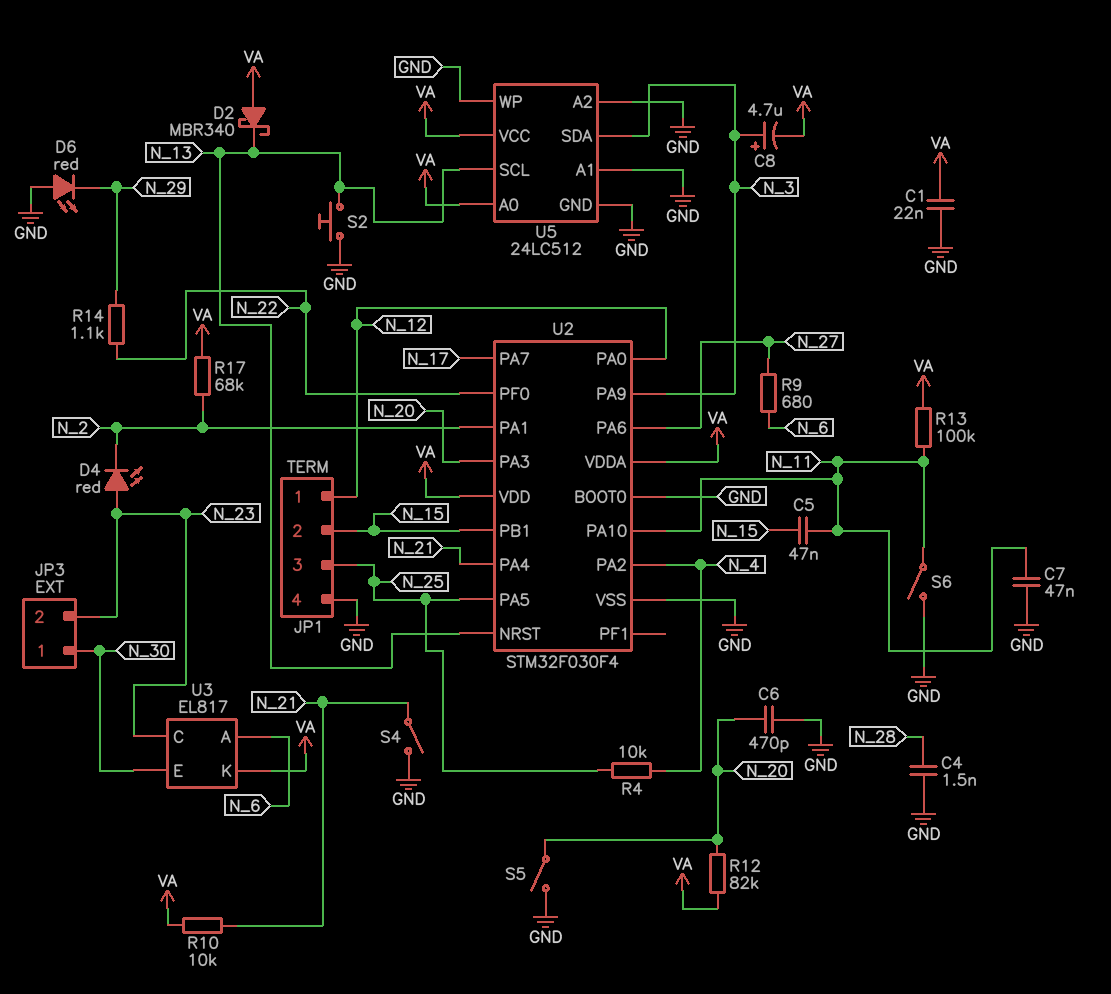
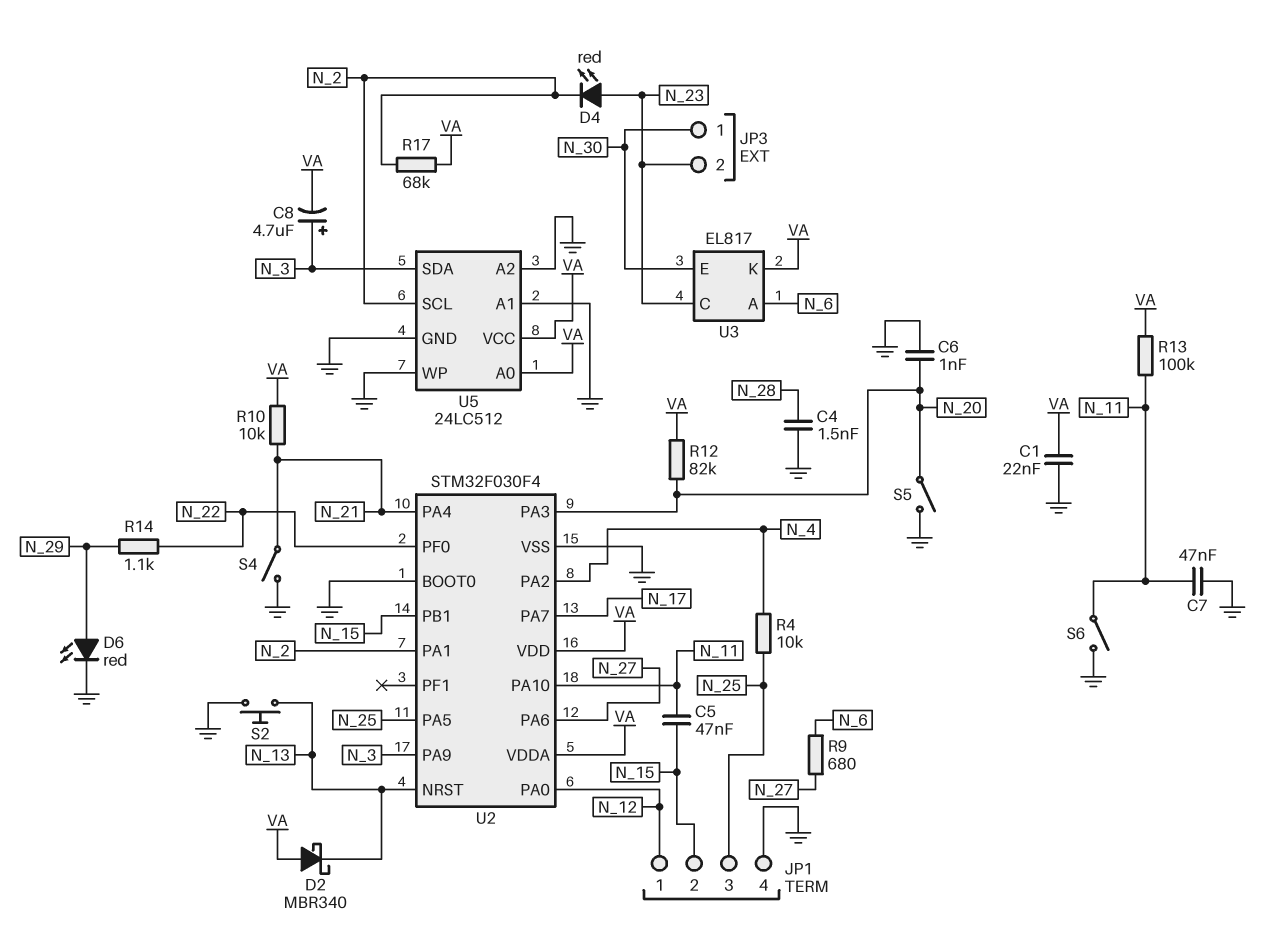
C6: 470pF (GND, N_20) -> 1nF (GND, N_20)
D6: LED red (A GND, K N_29) -> LED red (A N_29, K GND)
U5 pin SCL: N_13 -> N_2

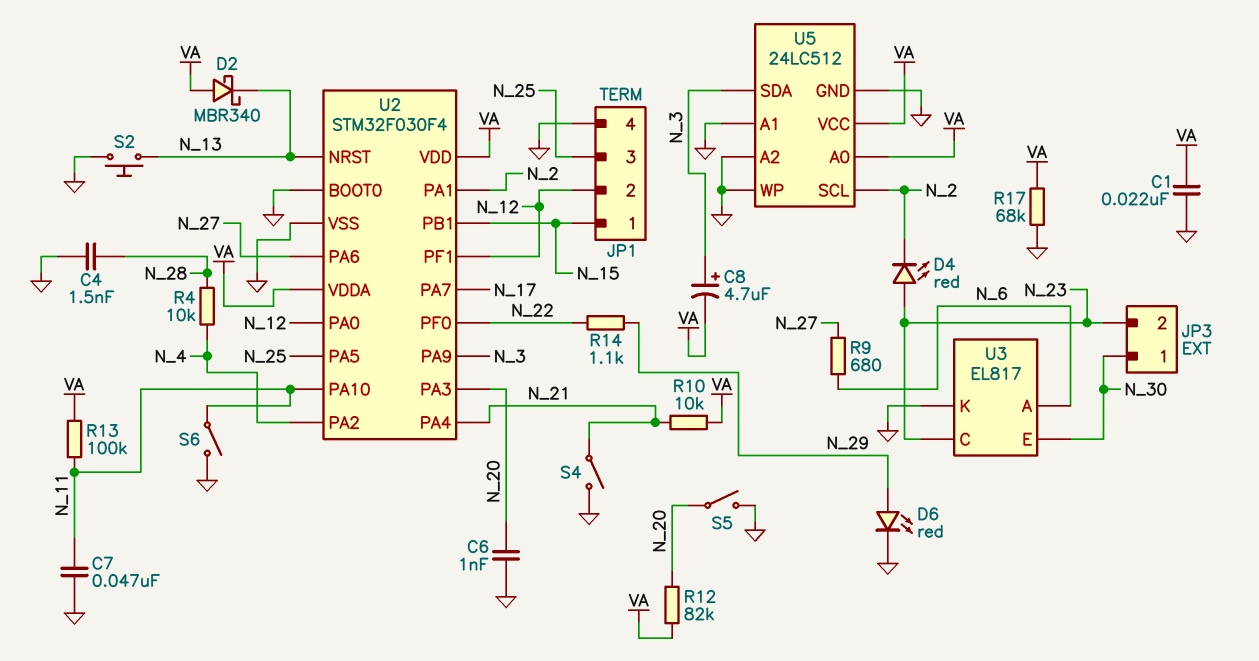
C5: 47nF (N_11, N_15) -> none
JP1 pin 1: N_12 -> N_15
JP1 pin 2: N_15 -> N_12
R4: 10k (N_4, N_25) -> 10k (N_4, N_28)
R17: 68k (N_2, VA) -> 68k (GND, VA)
U2 pin PF1: none -> N_12
U3 pin K: VA -> GND

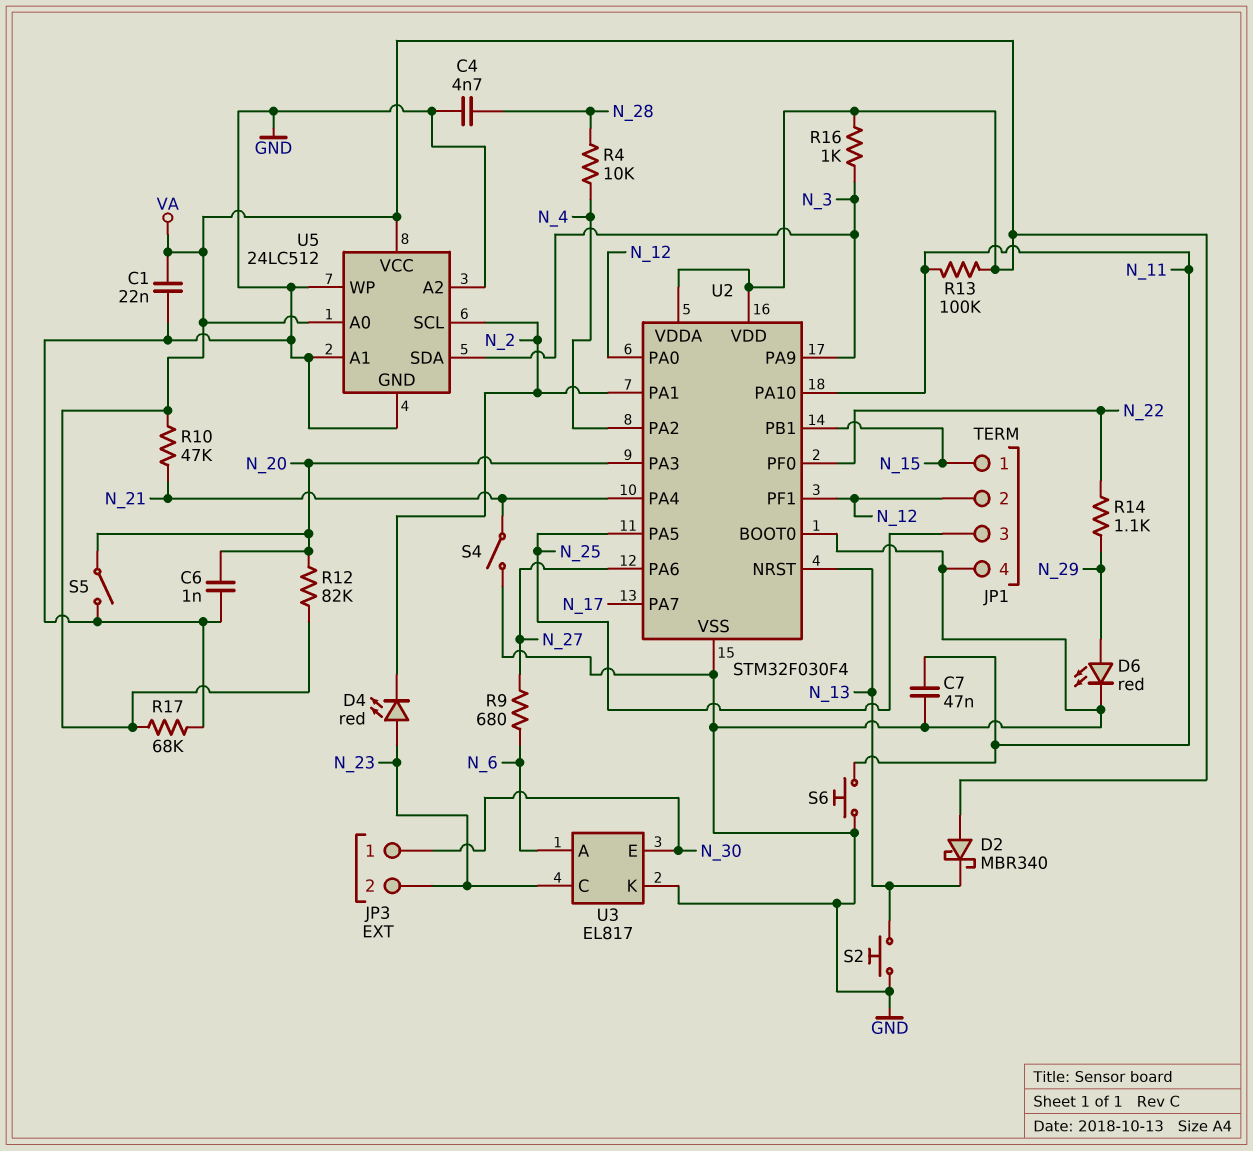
C4: 1.5nF (GND, N_28) -> 4.7nF (GND, N_28)
C8: 4.7uF (plus N_3, minus VA) -> none
R10: 10k (N_21, VA) -> 47k (N_21, VA)
R16: none -> 1k (N_3, VA)
S6: switch (GND, N_11) -> button (GND, N_11)

